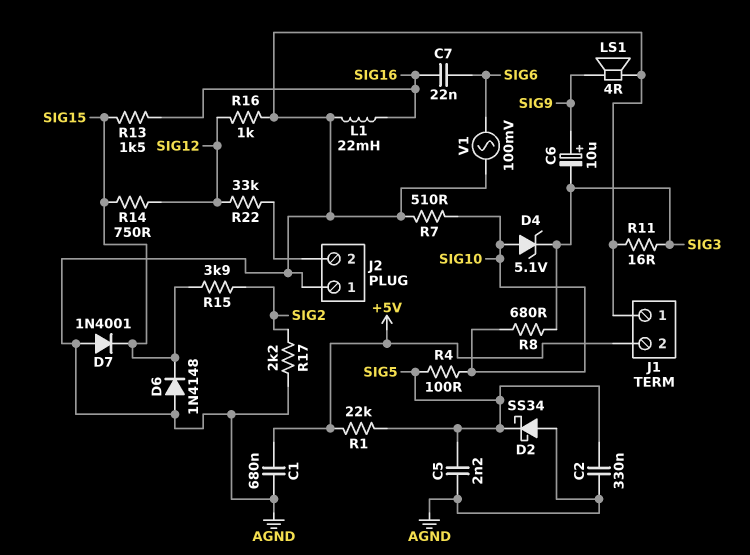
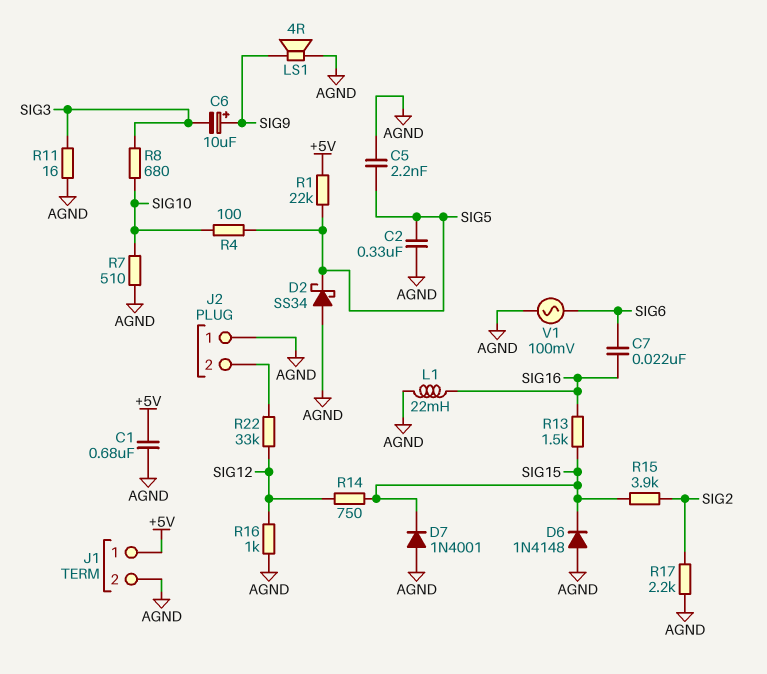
D4: zener 5.1V (A SIG10, K SIG3) -> none
J1 pin 1: AGND -> +5V
J1 pin 2: +5V -> AGND

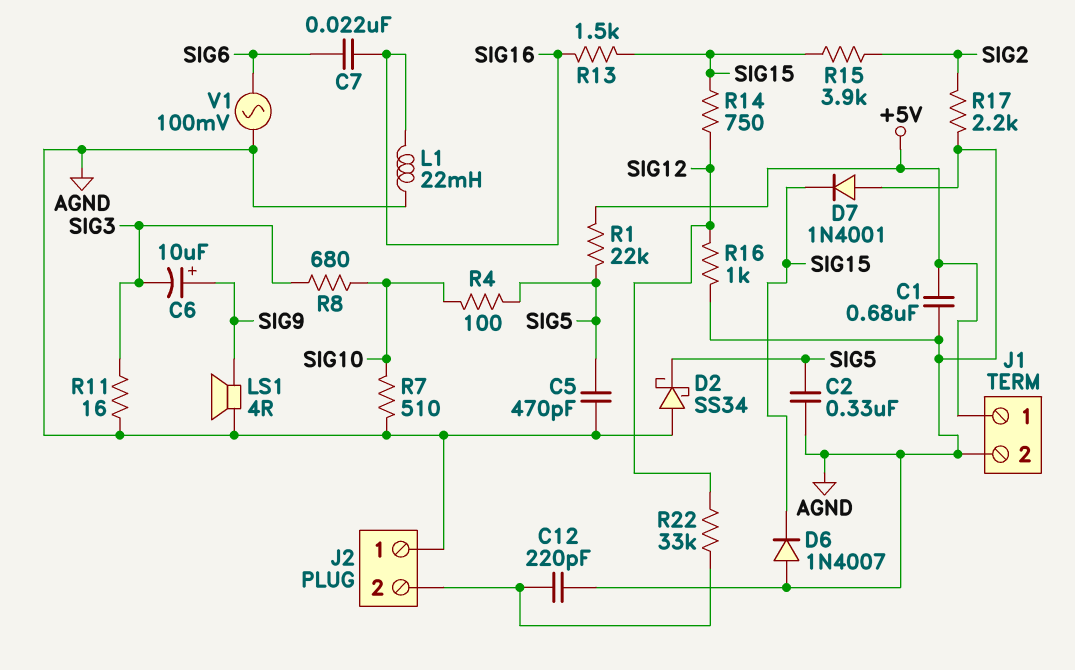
C5: 2.2nF (AGND, SIG5) -> 470pF (AGND, SIG5)
C12: none -> 220pF (AGND, J2/2)
D6: diode 1N4148 (A AGND, K SIG15) -> diode 1N4007 (A AGND, K SIG15)

